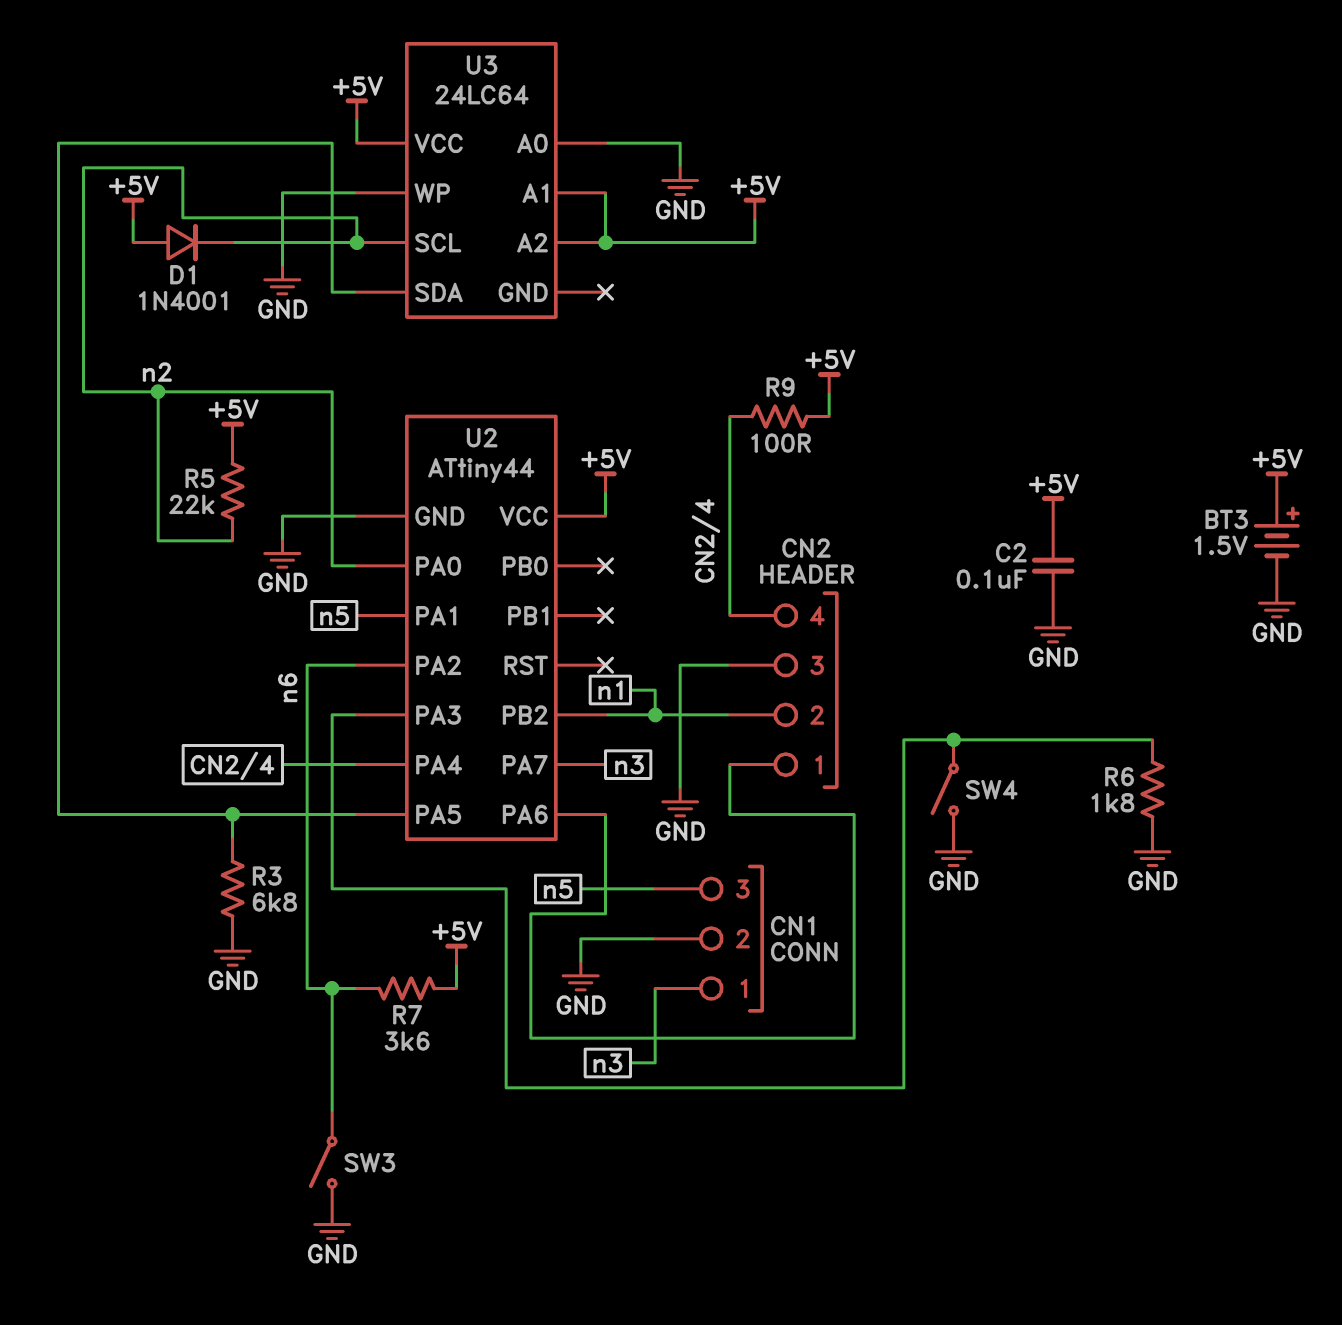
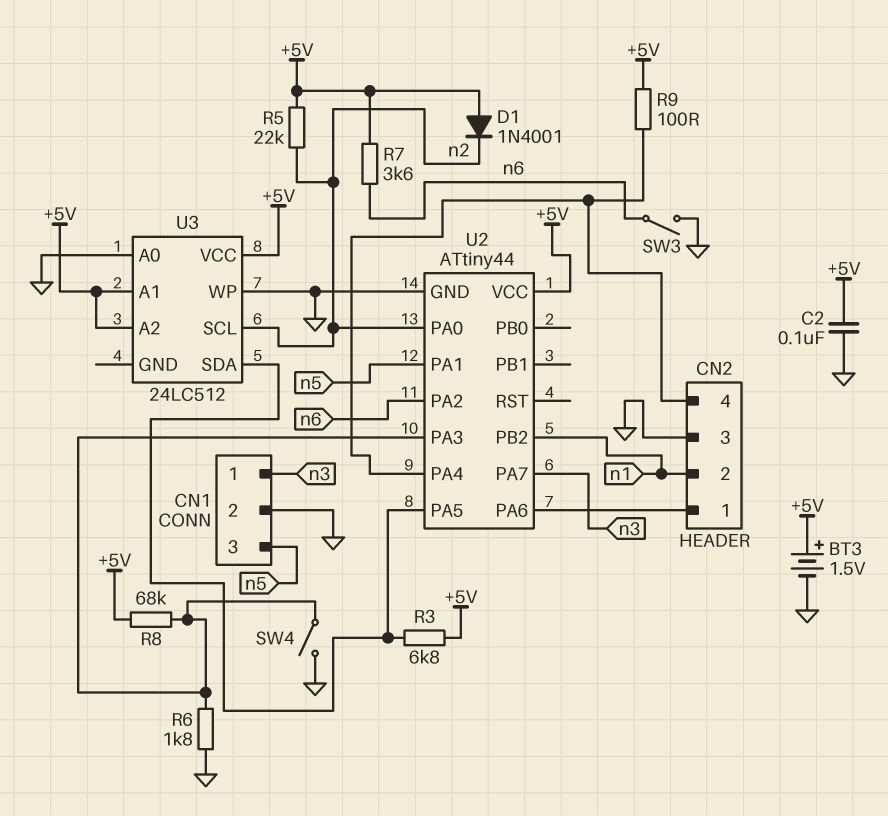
R3: 6.8k (GND, U2/PA5) -> 6.8k (+5V, U2/PA5)
R8: none -> 68k (+5V, U2/PA3)
U3: 24LC64 -> 24LC512

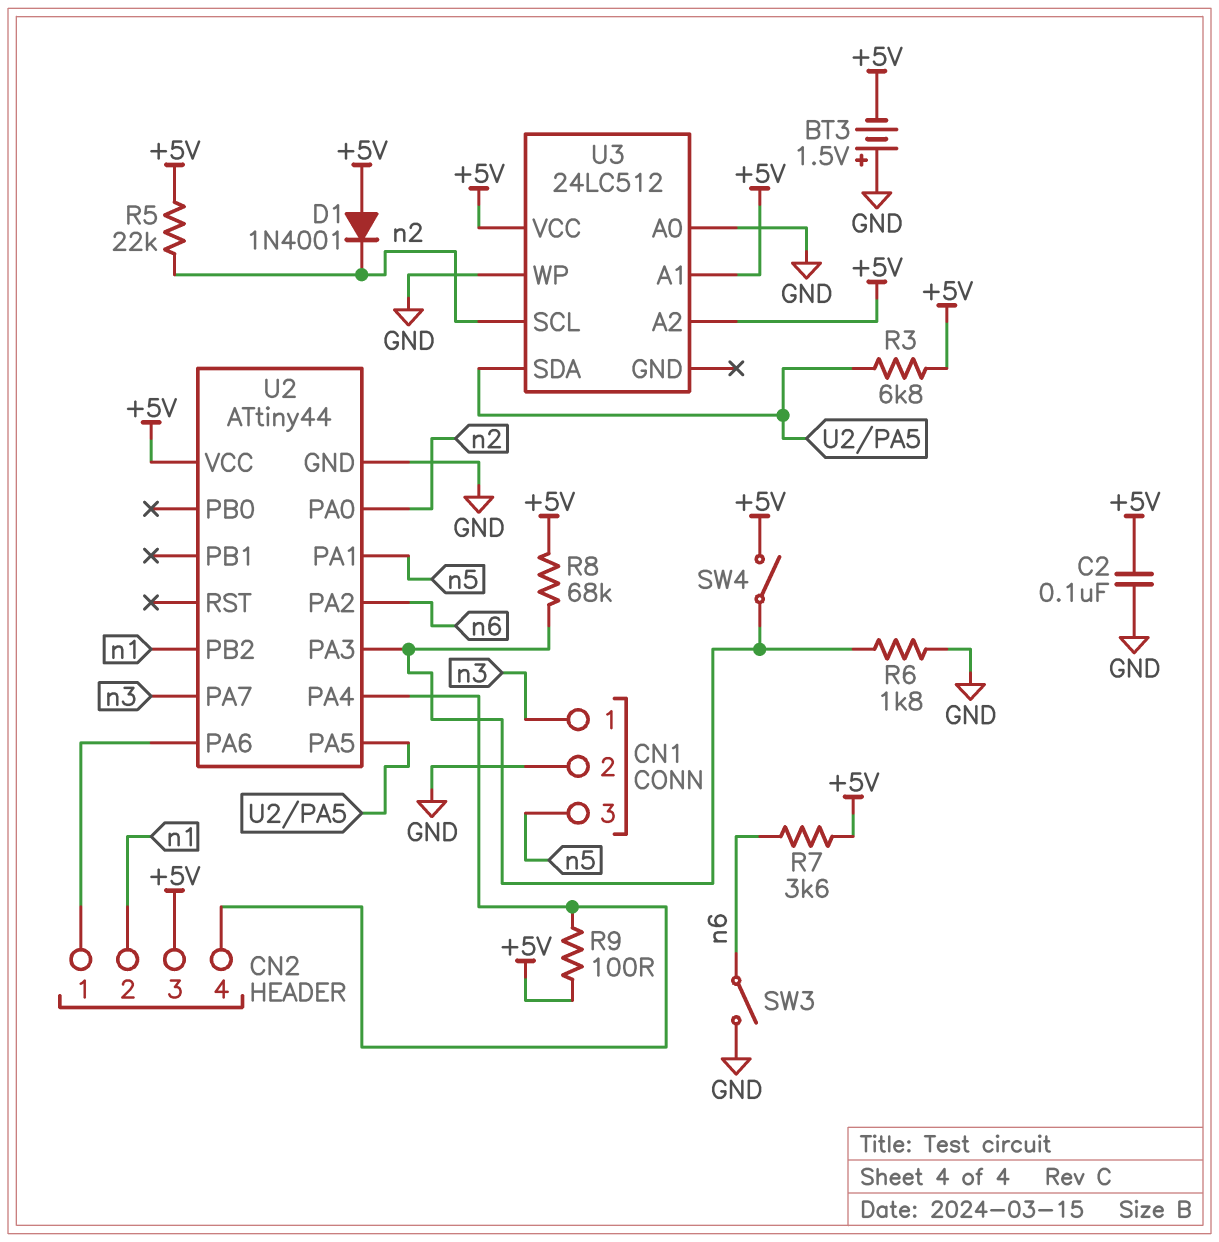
BT3: 1.5V (plus +5V, minus GND) -> 1.5V (plus GND, minus +5V)
CN2 pin 3: GND -> +5V
SW4: switch (GND, U2/PA3) -> switch (+5V, U2/PA3)

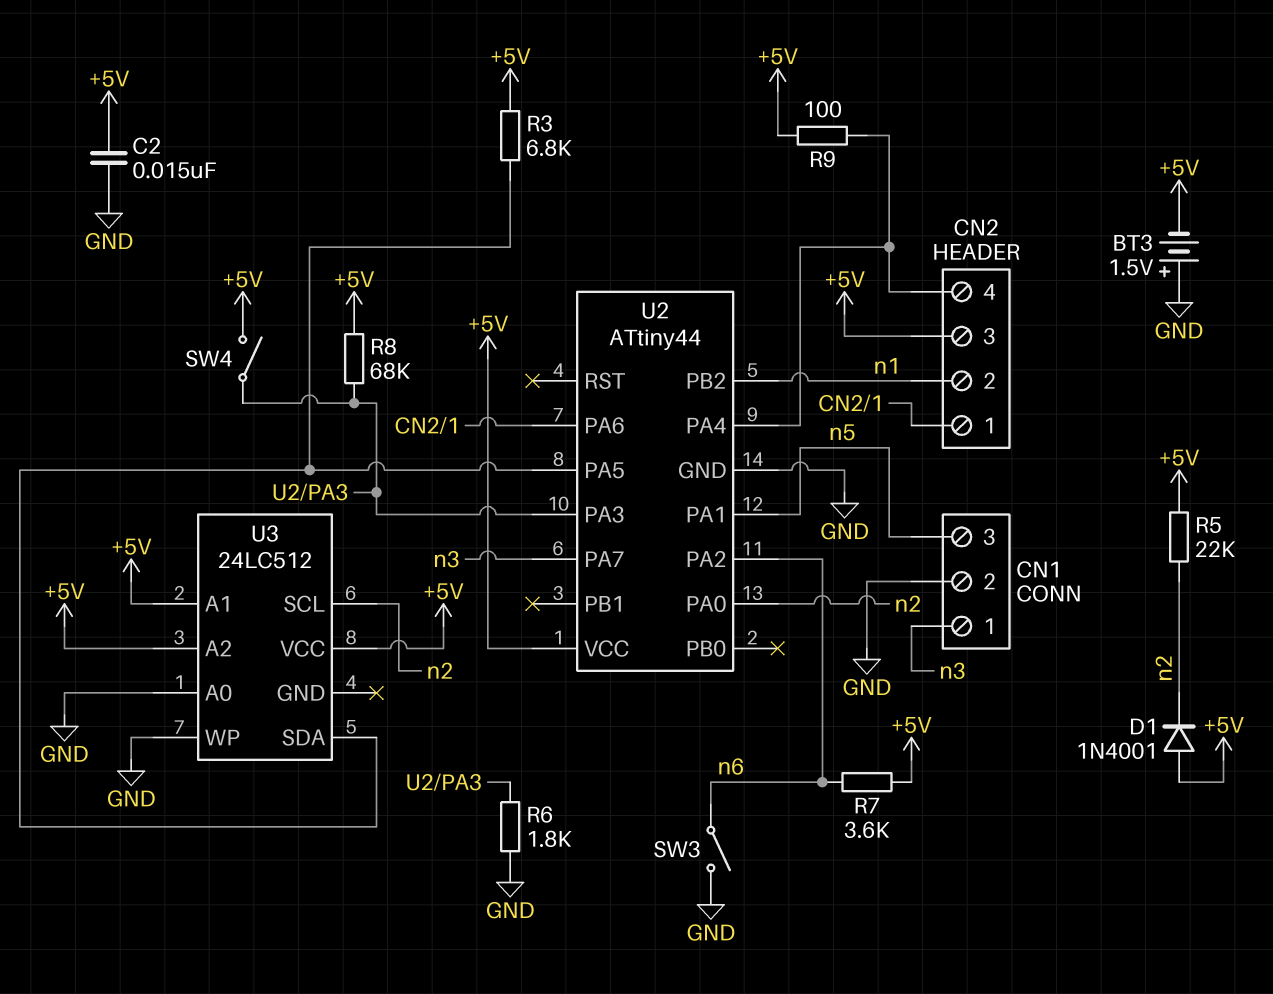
C2: 100nF (+5V, GND) -> 15nF (+5V, GND)

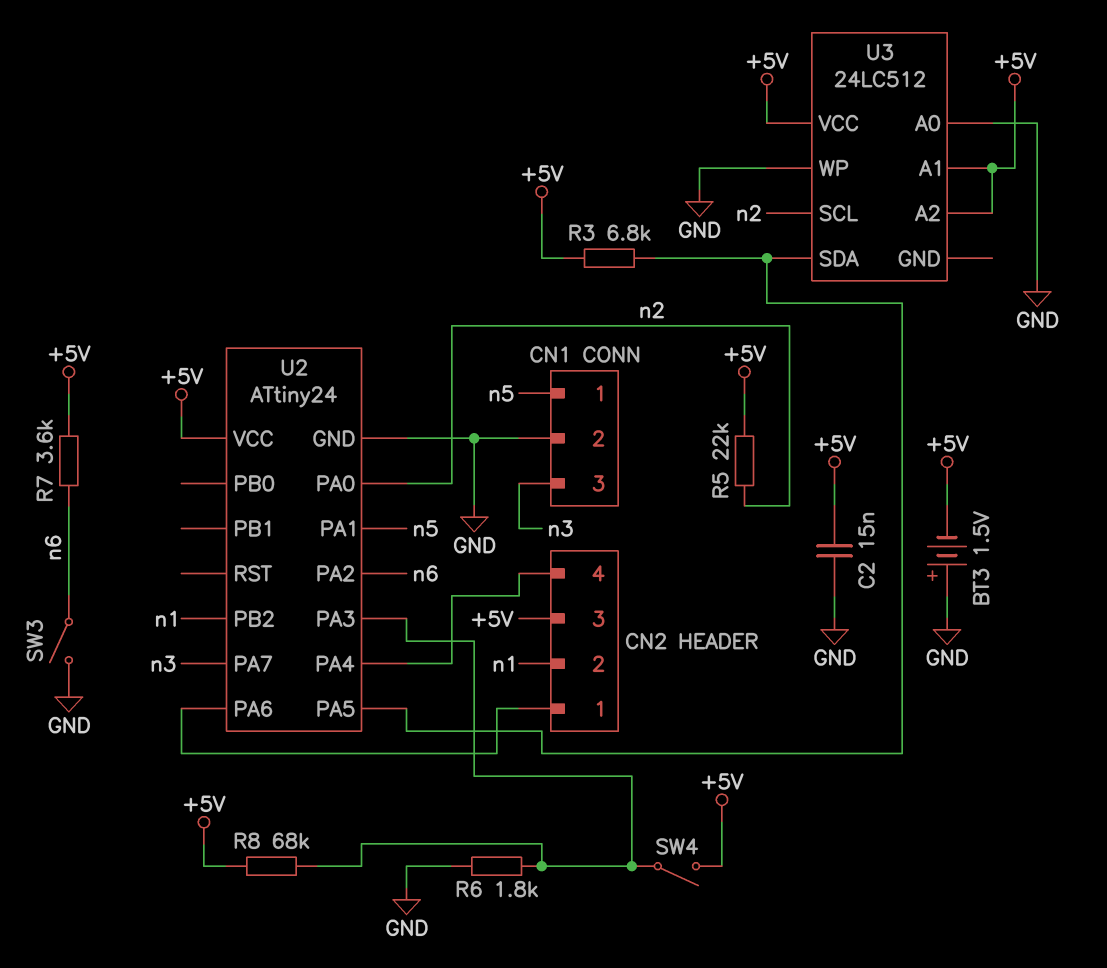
CN1 pin 1: n3 -> n5
CN1 pin 3: n5 -> n3
D1: diode 1N4001 (A +5V, K n2) -> none
R9: 100 (+5V, CN2/4) -> none
U2: ATtiny44 -> ATtiny24

